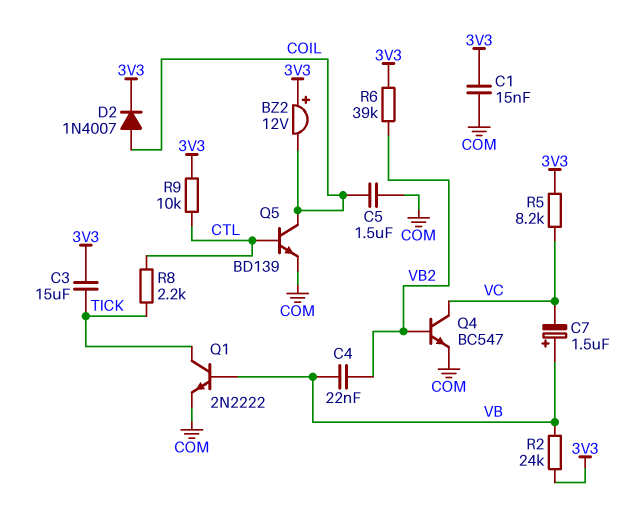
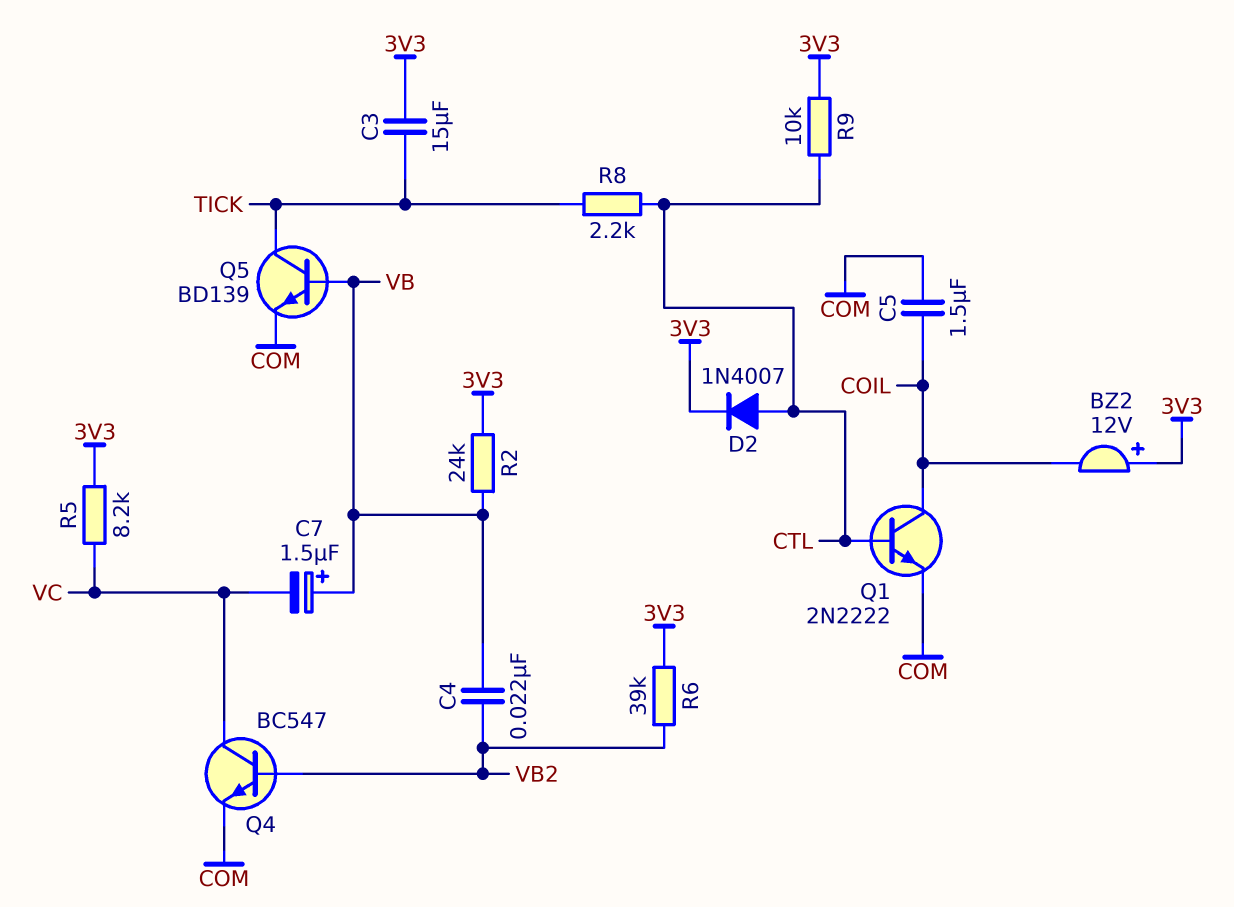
C1: 15nF (3V3, COM) -> none
D2: diode 1N4007 (A COIL, K 3V3) -> diode 1N4007 (A CTL, K 3V3)
Q1: NPN 2N2222 (B VB, C TICK, E COM) -> NPN 2N2222 (B CTL, C COIL, E COM)
Q5: NPN BD139 (B CTL, C COIL, E COM) -> NPN BD139 (B VB, C TICK, E COM)

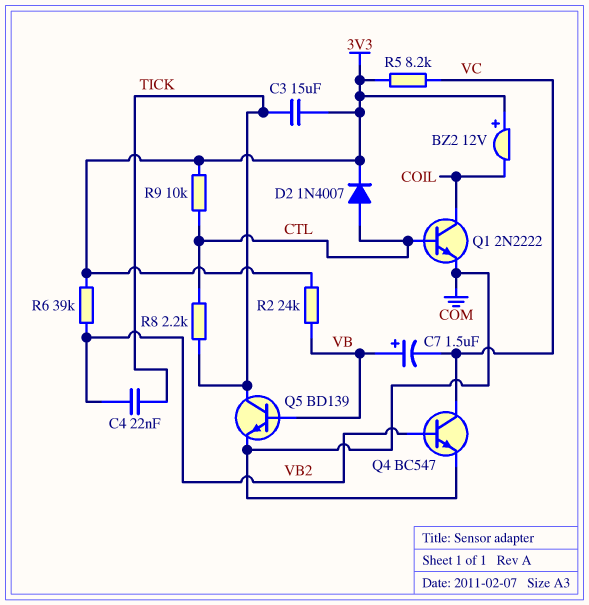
C4: 22nF (VB, VB2) -> 22nF (TICK, VB2)
C5: 1.5uF (COIL, COM) -> none

